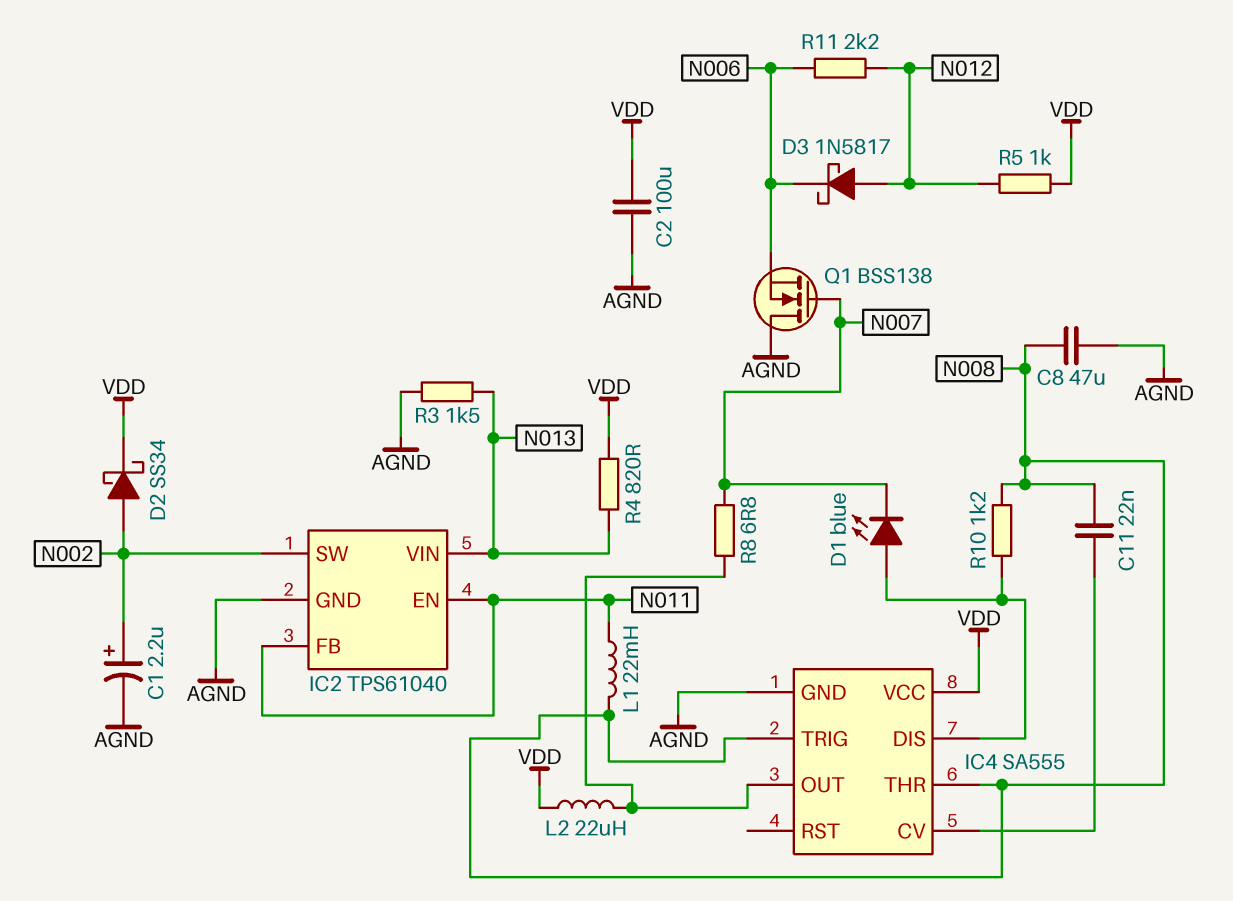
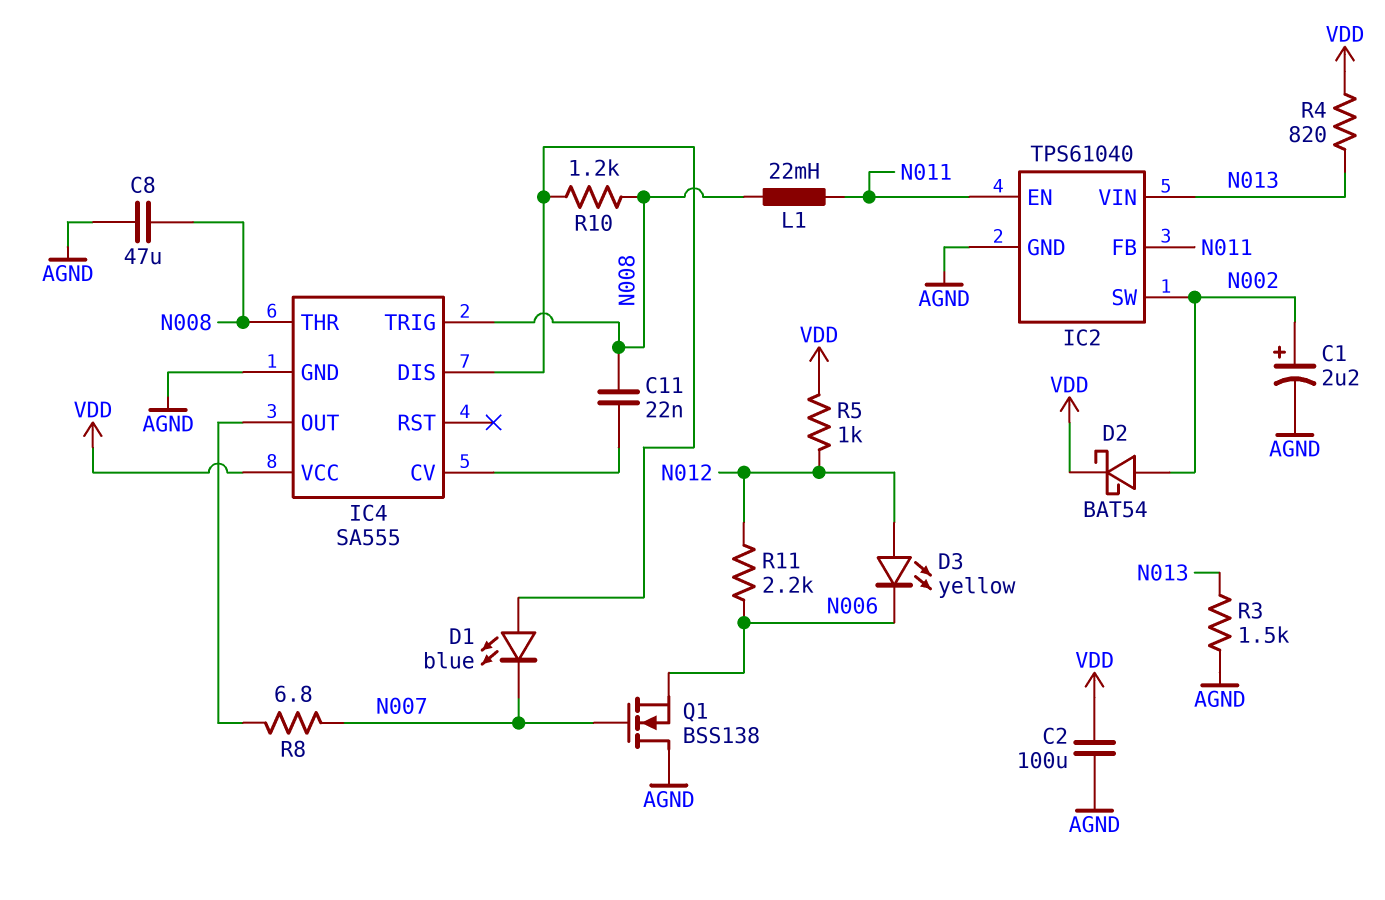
D2: schottky SS34 (A N002, K VDD) -> schottky BAT54 (A N002, K VDD)
D3: schottky 1N5817 (A N012, K N006) -> LED yellow (A N012, K N006)
L2: 22uH (IC4/OUT, VDD) -> none

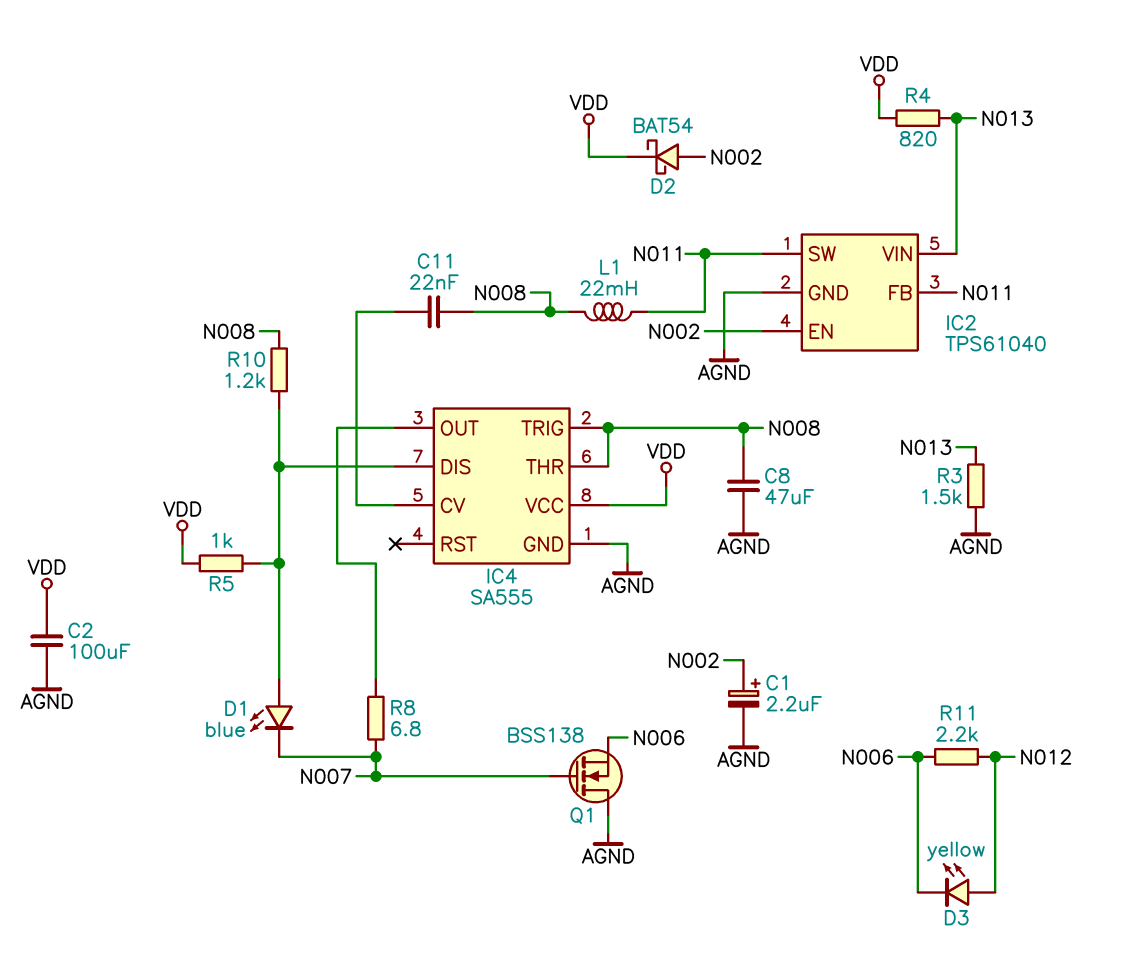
IC2 pin EN: N011 -> N002
IC2 pin SW: N002 -> N011
R5: 1k (N012, VDD) -> 1k (IC4/DIS, VDD)

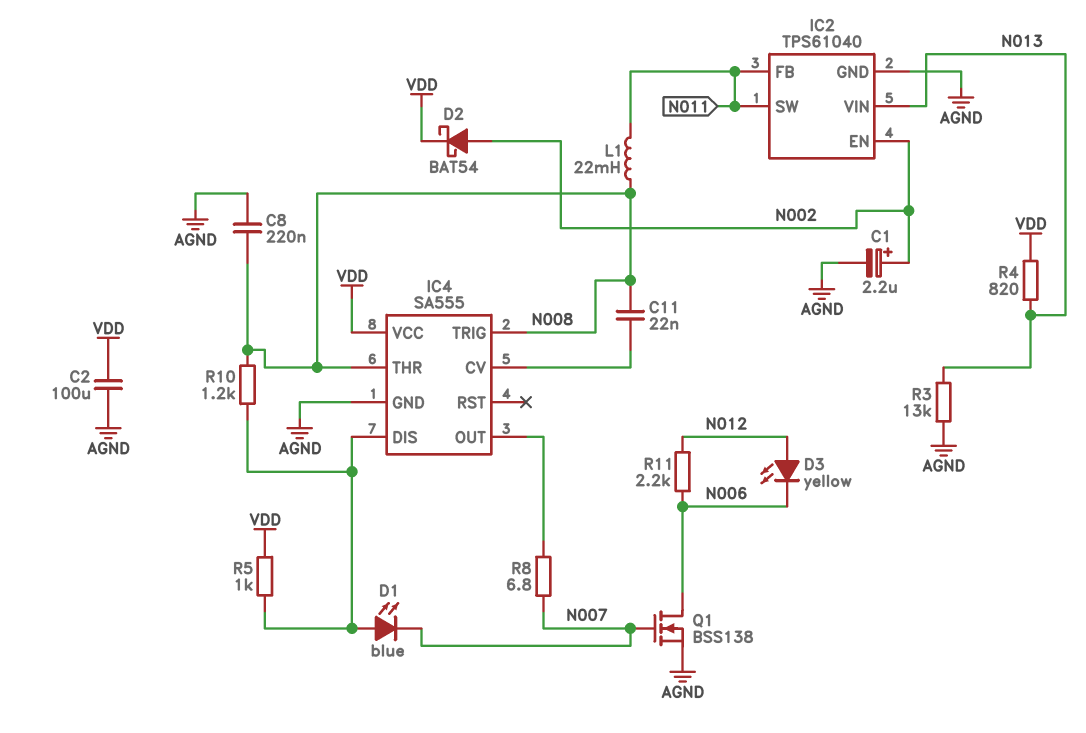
C8: 47uF (AGND, N008) -> 220nF (AGND, N008)
Q1: NMOS BSS138 (G N007, D AGND, S N006) -> NMOS BSS138 (G N007, D N006, S AGND)
R3: 1.5k (AGND, N013) -> 13k (AGND, N013)

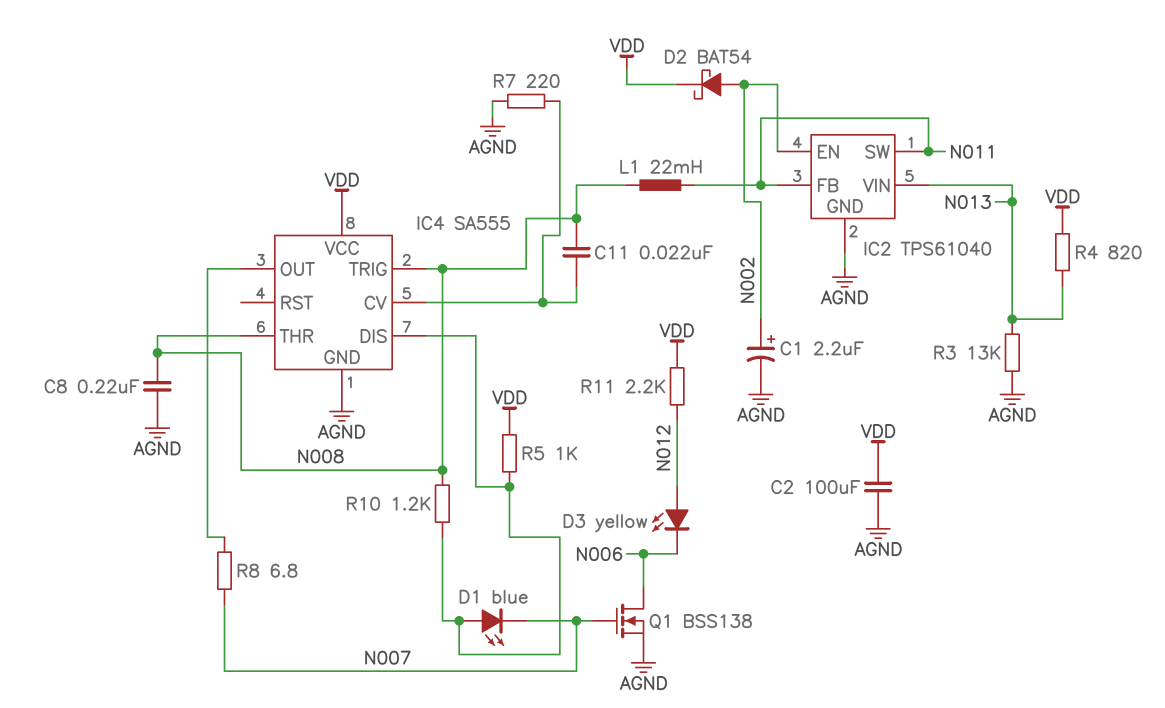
R7: none -> 220 (AGND, IC4/CV)
R11: 2.2k (N006, N012) -> 2.2k (N012, VDD)

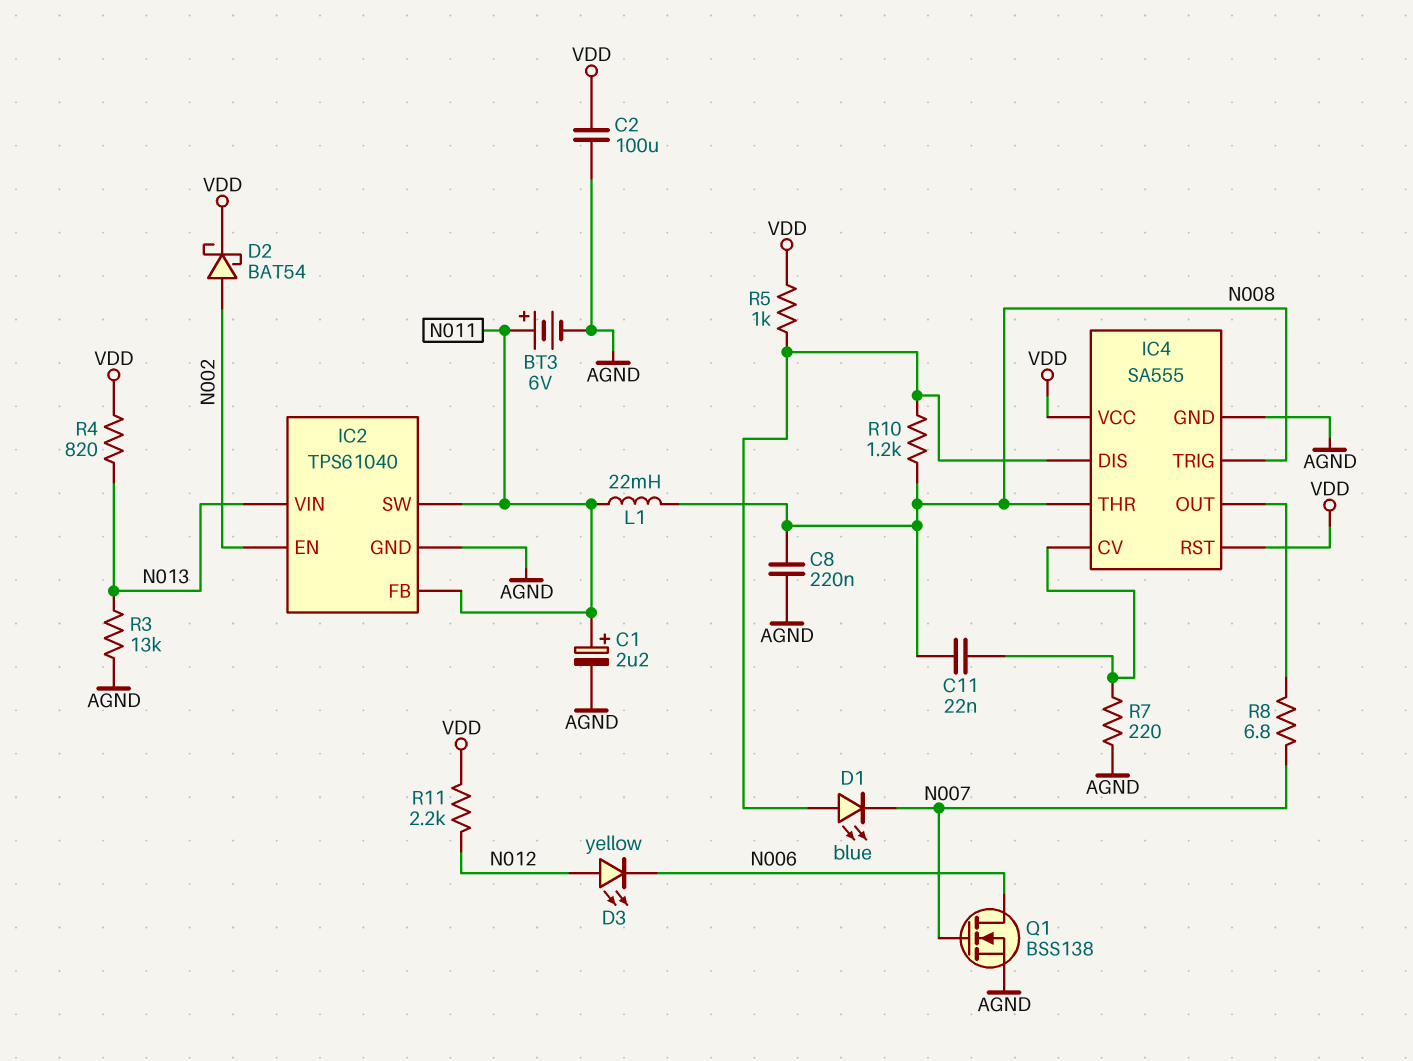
BT3: none -> 6V (plus N011, minus AGND)
C1: 2.2uF (plus N002, minus AGND) -> 2.2uF (plus N011, minus AGND)
IC4 pin RST: none -> VDD

